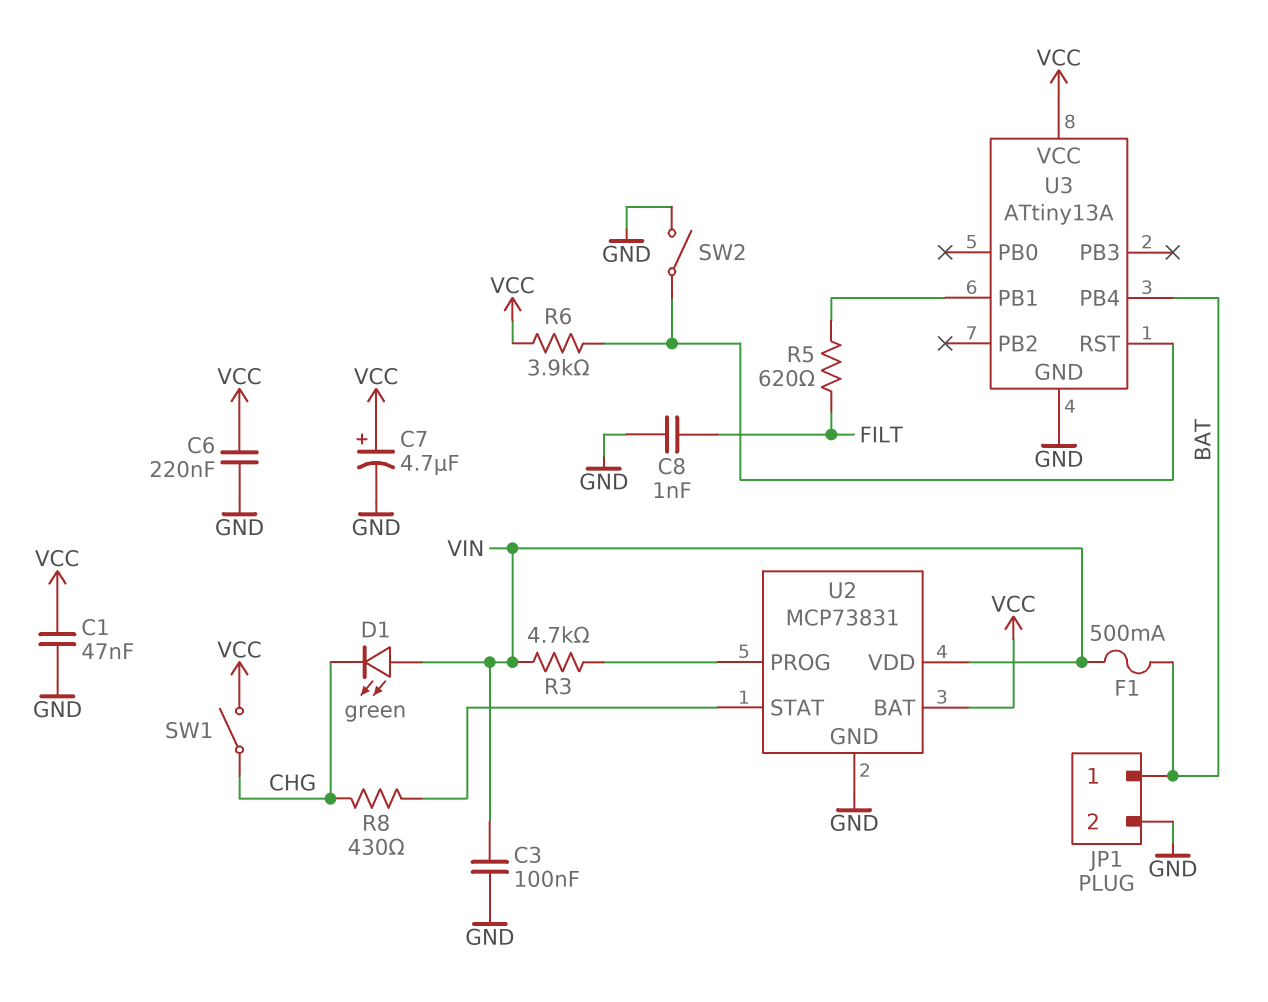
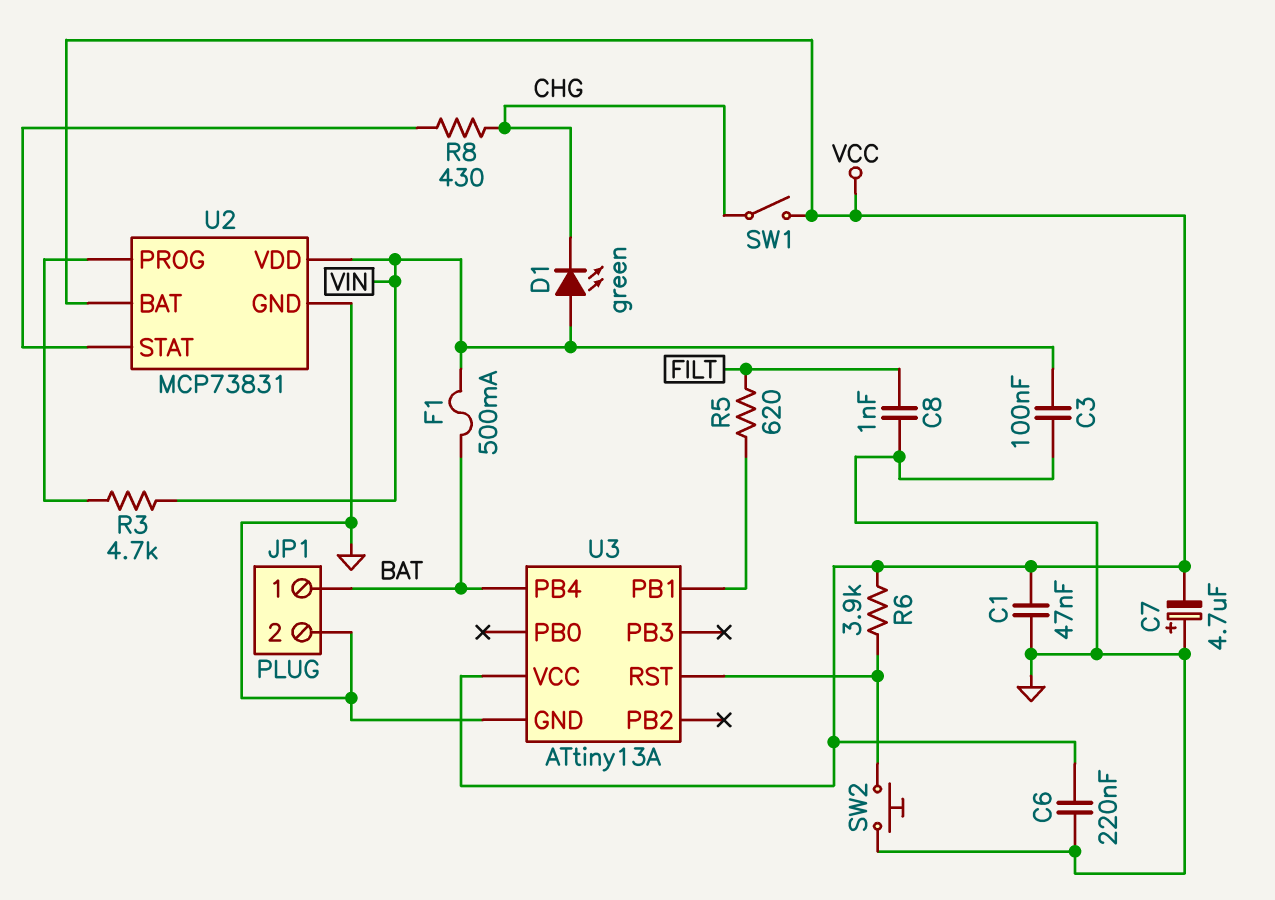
C7: 4.7uF (plus VCC, minus GND) -> 4.7uF (plus GND, minus VCC)
SW2: switch (GND, U3/RST) -> button (GND, U3/RST)

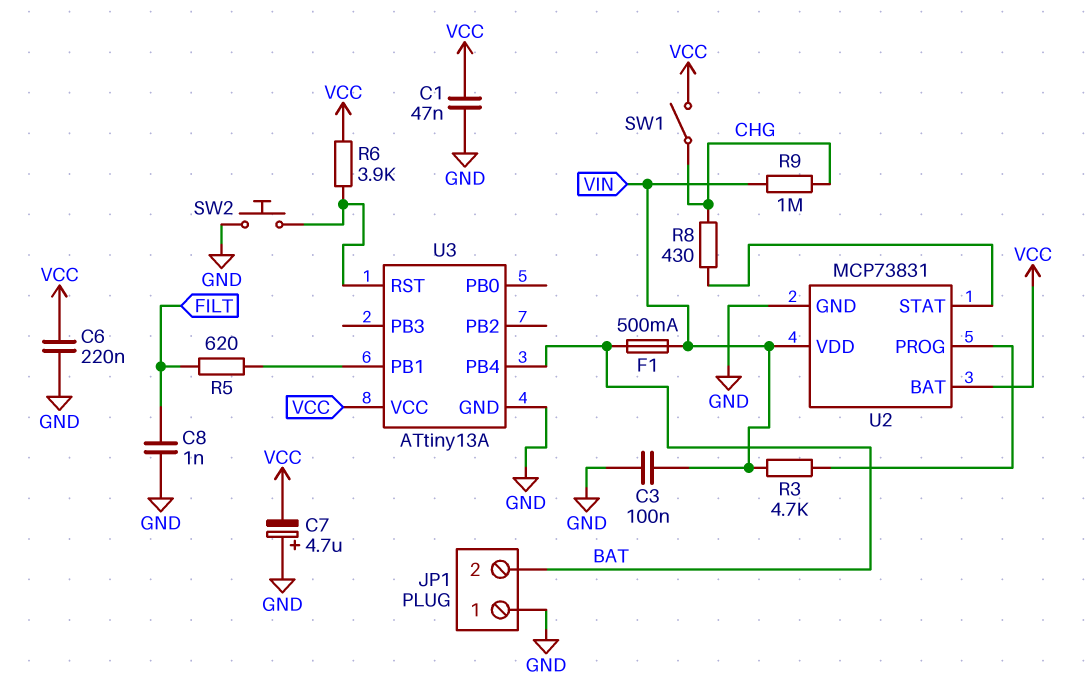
D1: LED green (A VIN, K CHG) -> none
JP1 pin 1: BAT -> GND
JP1 pin 2: GND -> BAT
R9: none -> 1M (CHG, VIN)

